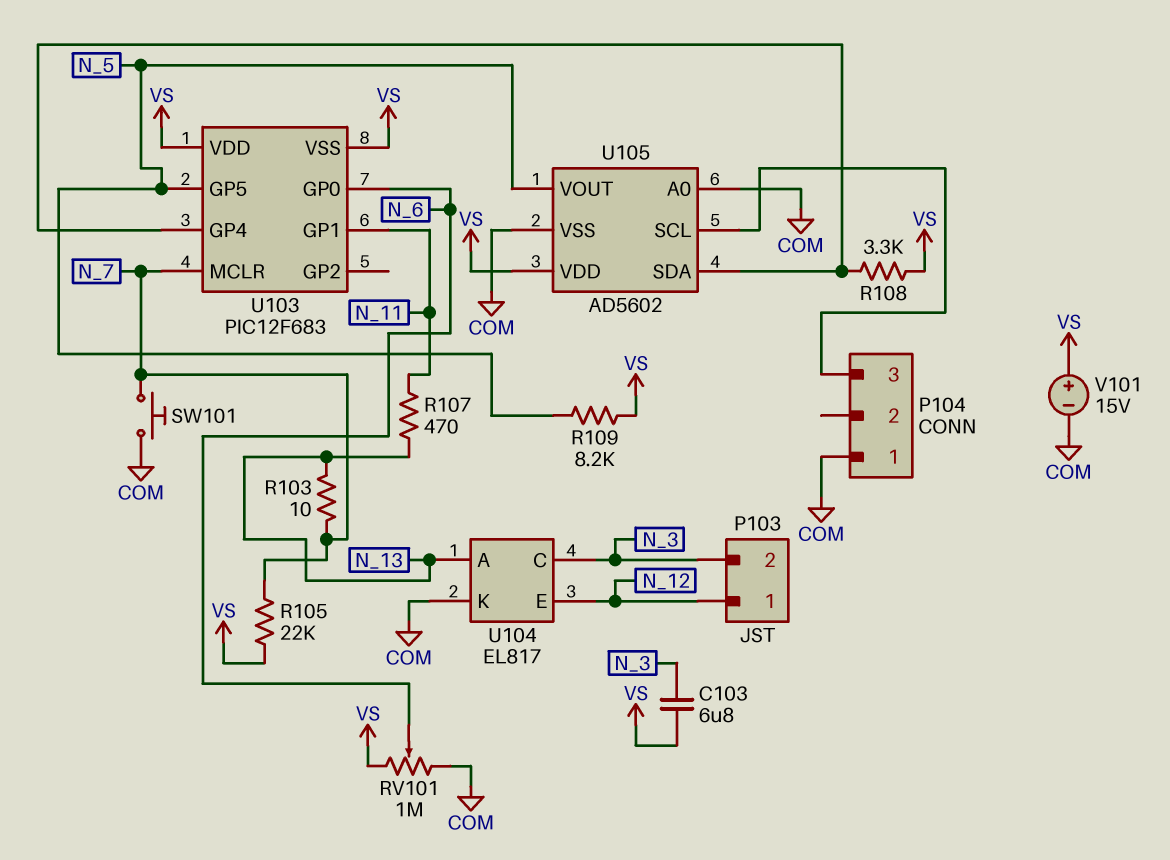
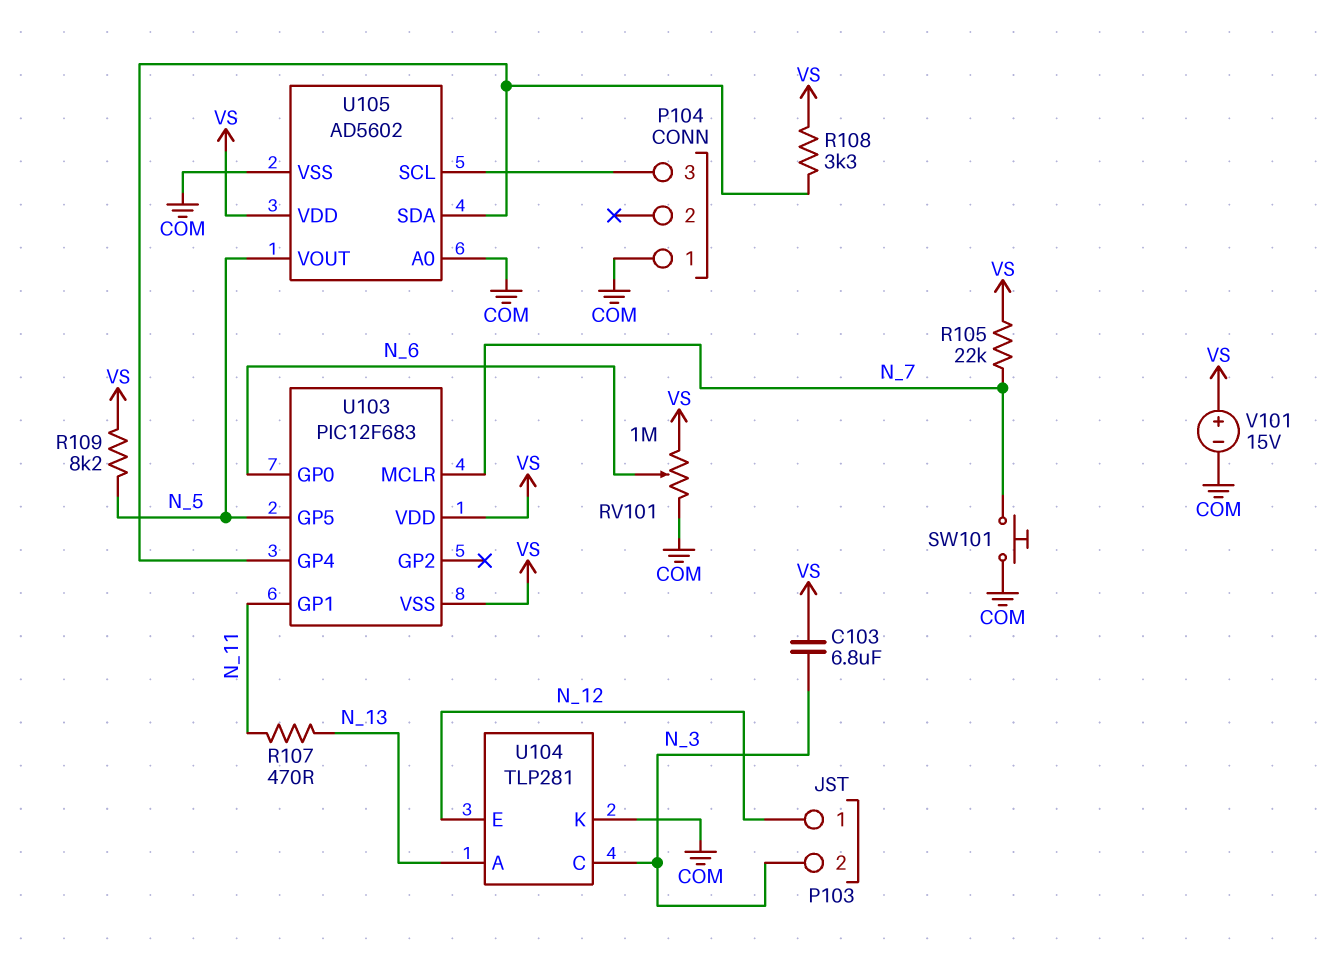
R103: 10 (N_7, N_13) -> none
U104: EL817 -> TLP281

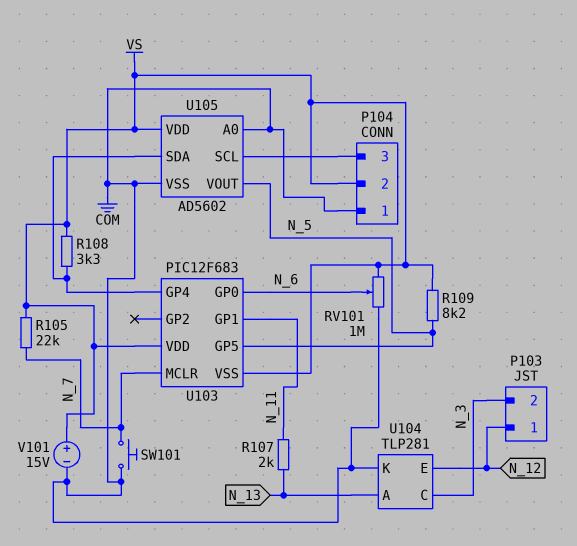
C103: 6.8uF (N_3, VS) -> none
P104 pin 2: none -> VS
R107: 470 (N_11, N_13) -> 2k (N_11, N_13)

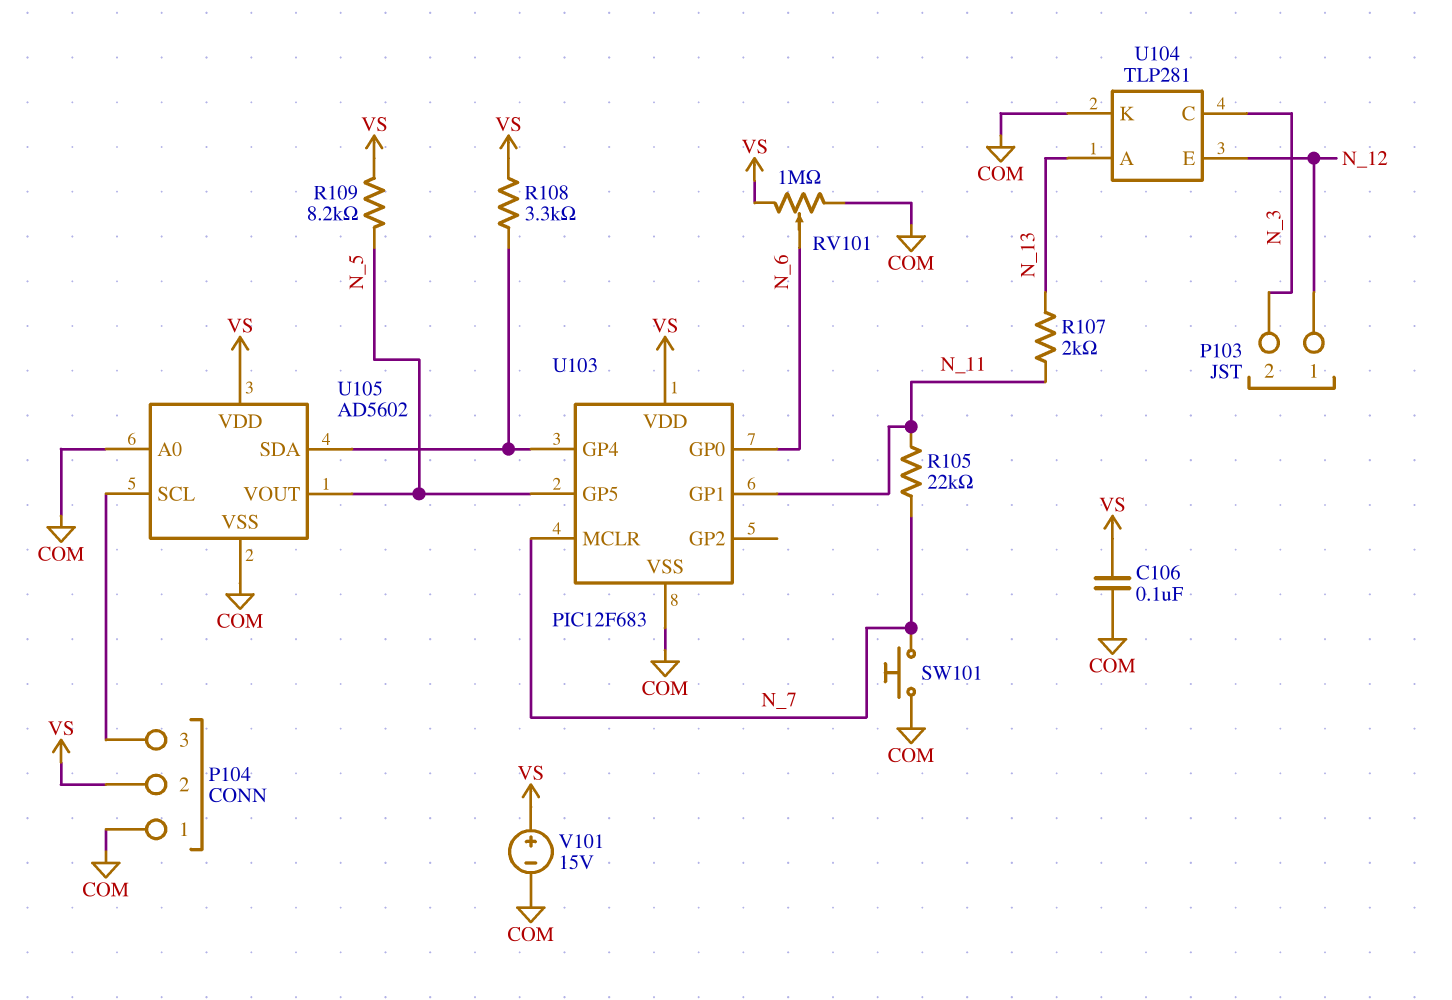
C106: none -> 100nF (COM, VS)
R105: 22k (N_7, VS) -> 22k (N_7, N_11)
U103 pin VSS: VS -> COM

